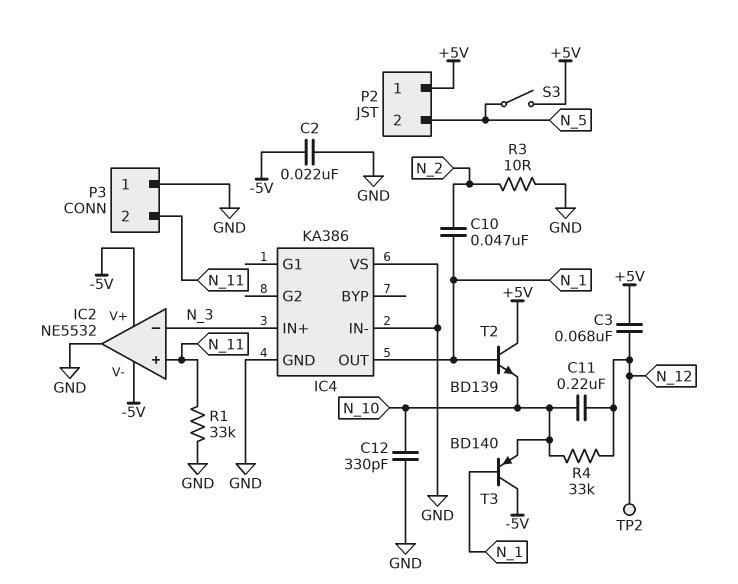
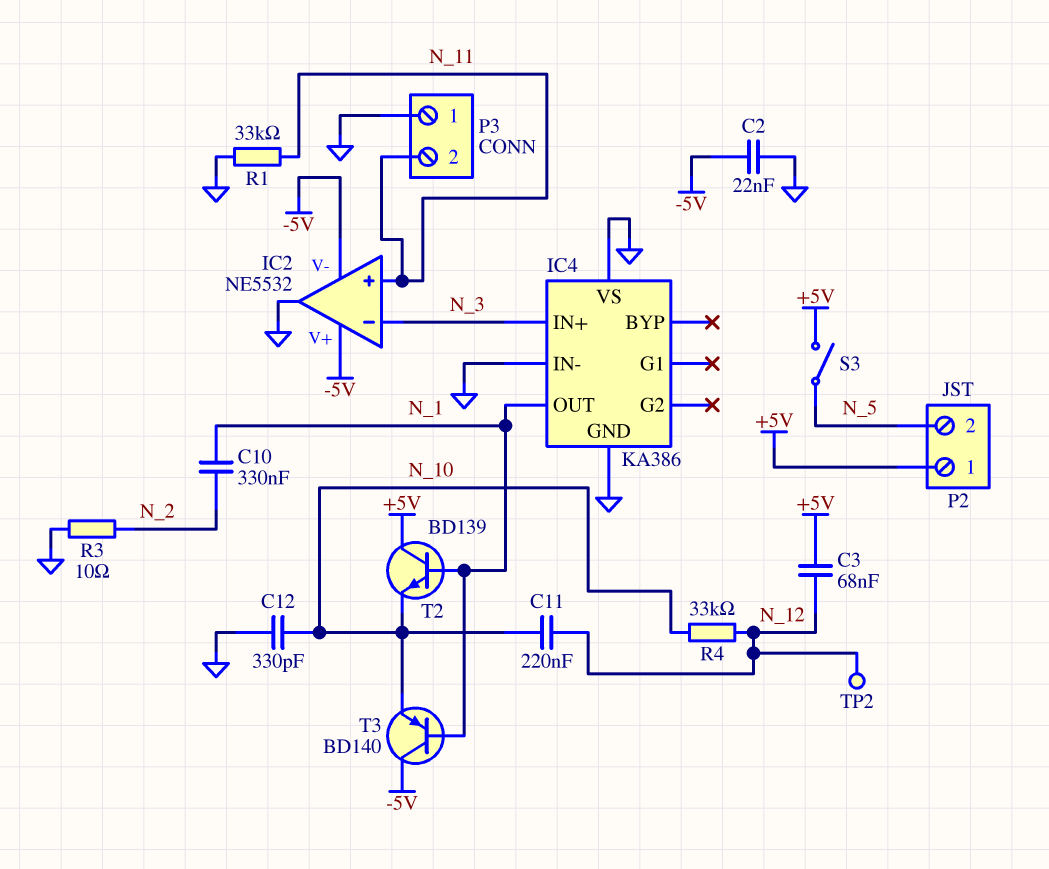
C10: 47nF (N_1, N_2) -> 330nF (N_1, N_2)

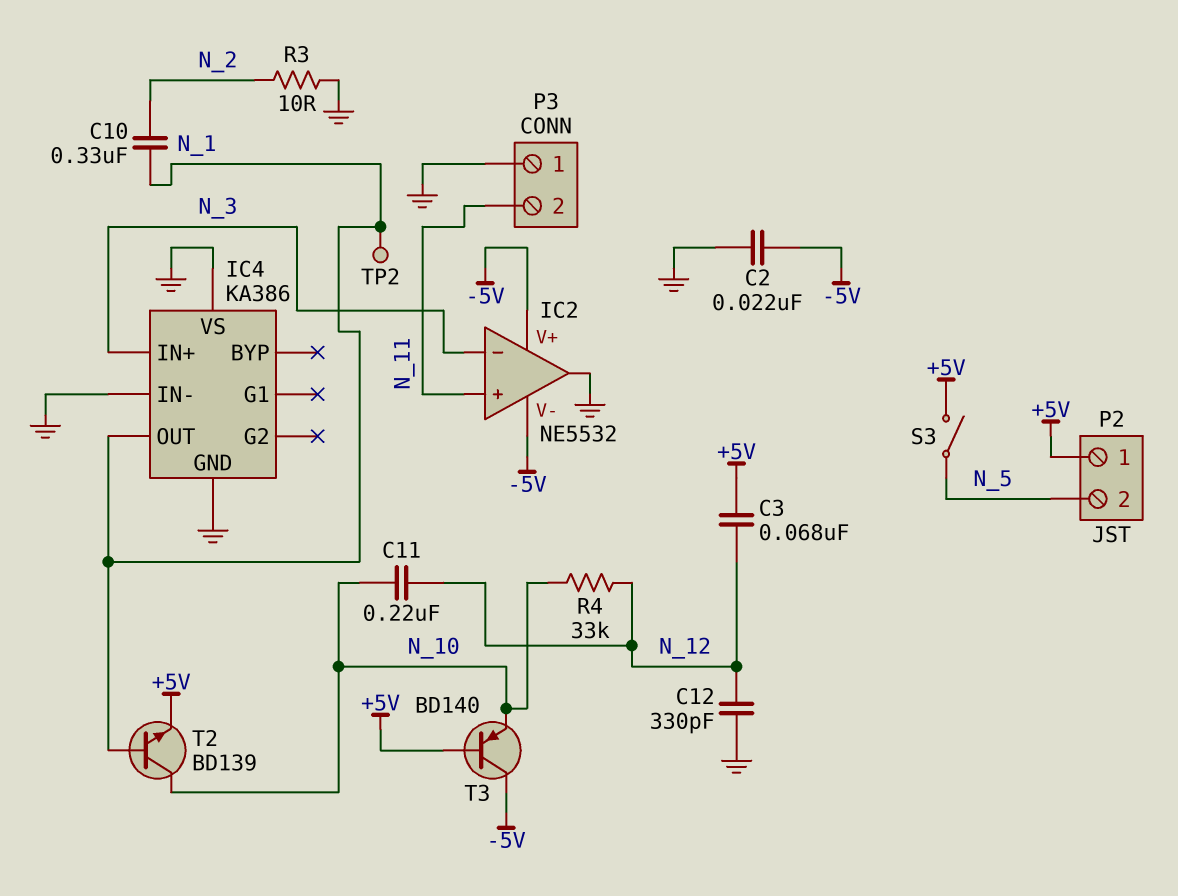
C12: 330pF (GND, N_10) -> 330pF (GND, N_12)
R1: 33k (GND, N_11) -> none
T2: NPN BD139 (B N_1, C +5V, E N_10) -> NPN BD139 (B N_1, C N_10, E +5V)
T3: PNP BD140 (B N_1, C -5V, E N_10) -> PNP BD140 (B +5V, C -5V, E N_10)
TP2: test point (N_12) -> test point (N_1)

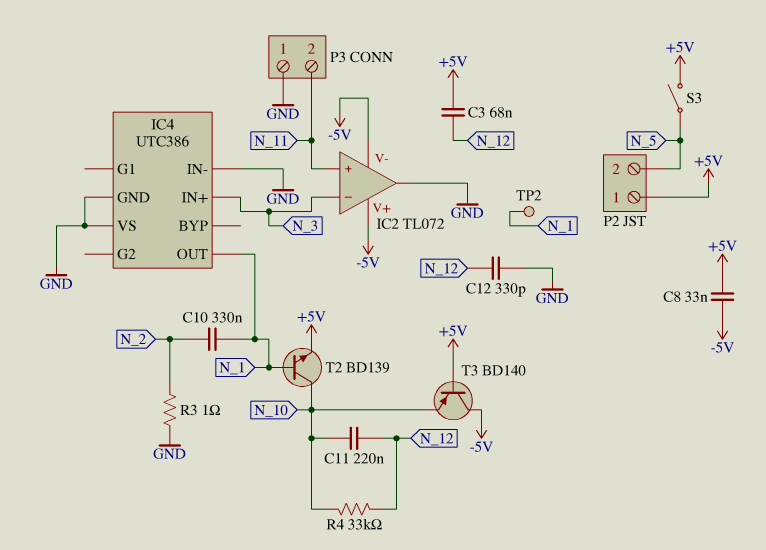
C2: 22nF (-5V, GND) -> none
C8: none -> 33nF (+5V, -5V)
IC2: NE5532 -> TL072
IC4: KA386 -> UTC386
R3: 10 (GND, N_2) -> 1 (GND, N_2)

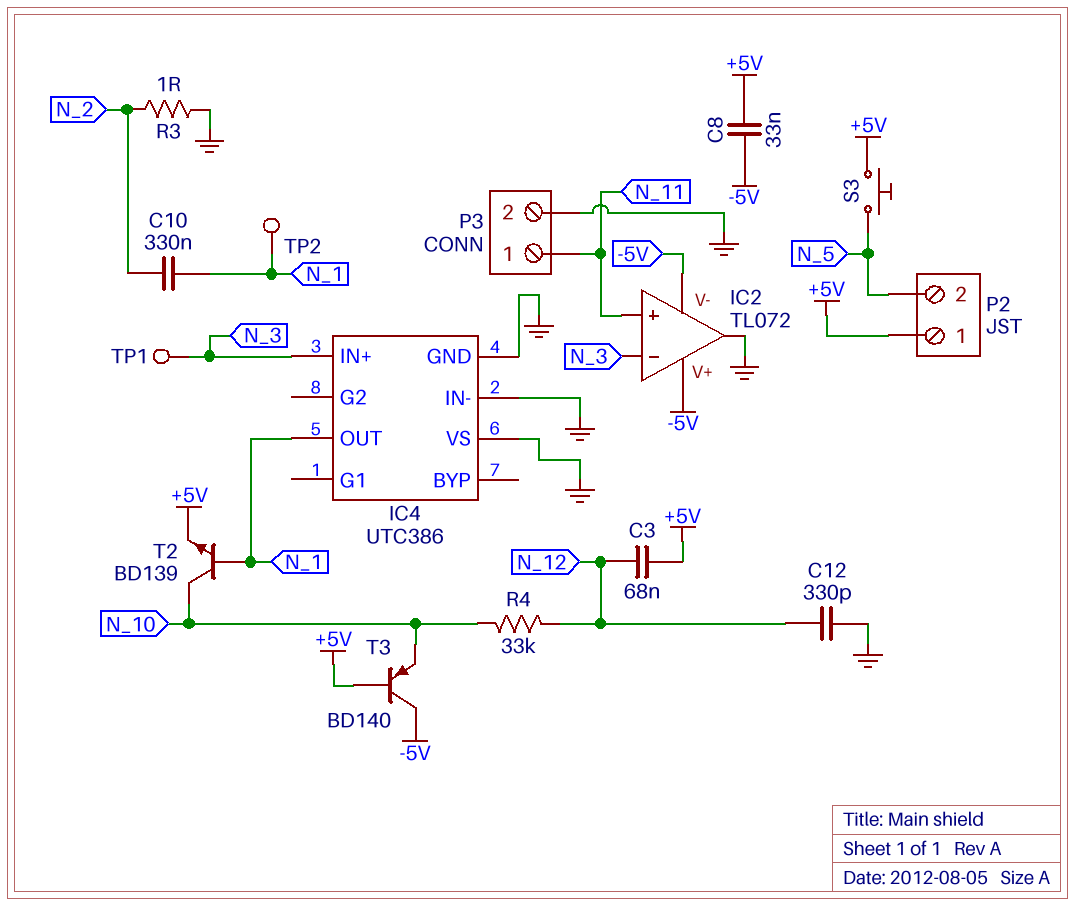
C11: 220nF (N_10, N_12) -> none
P3 pin 1: GND -> N_11
P3 pin 2: N_11 -> GND
S3: switch (+5V, N_5) -> button (+5V, N_5)
TP1: none -> test point (N_3)

